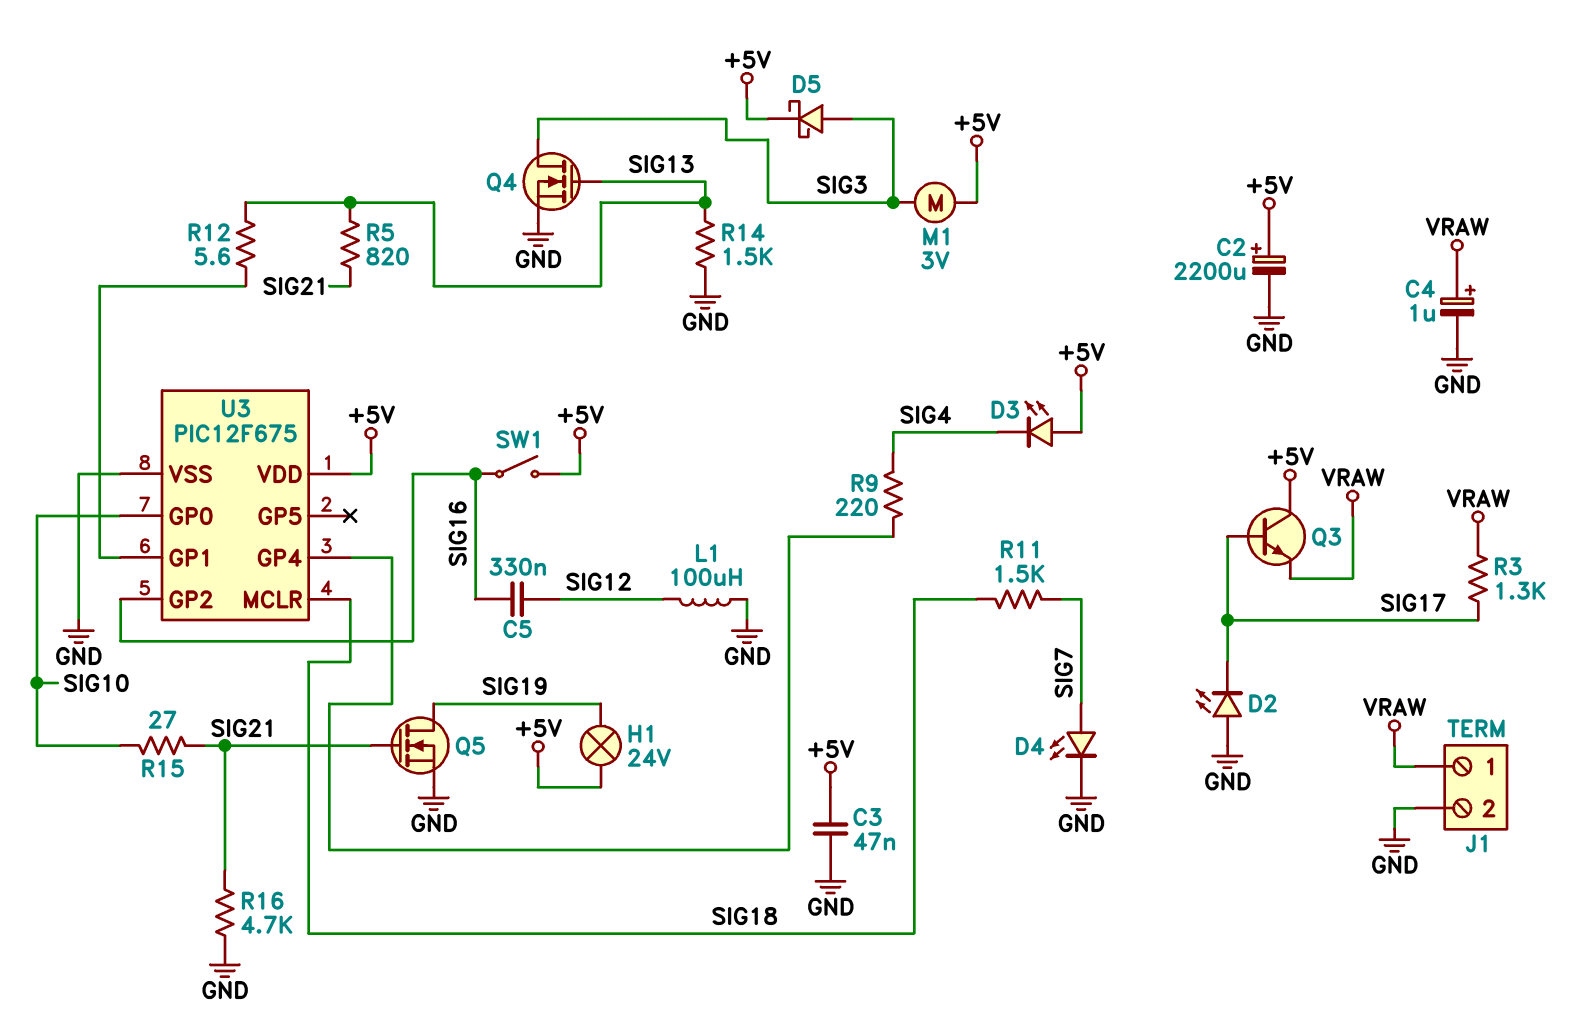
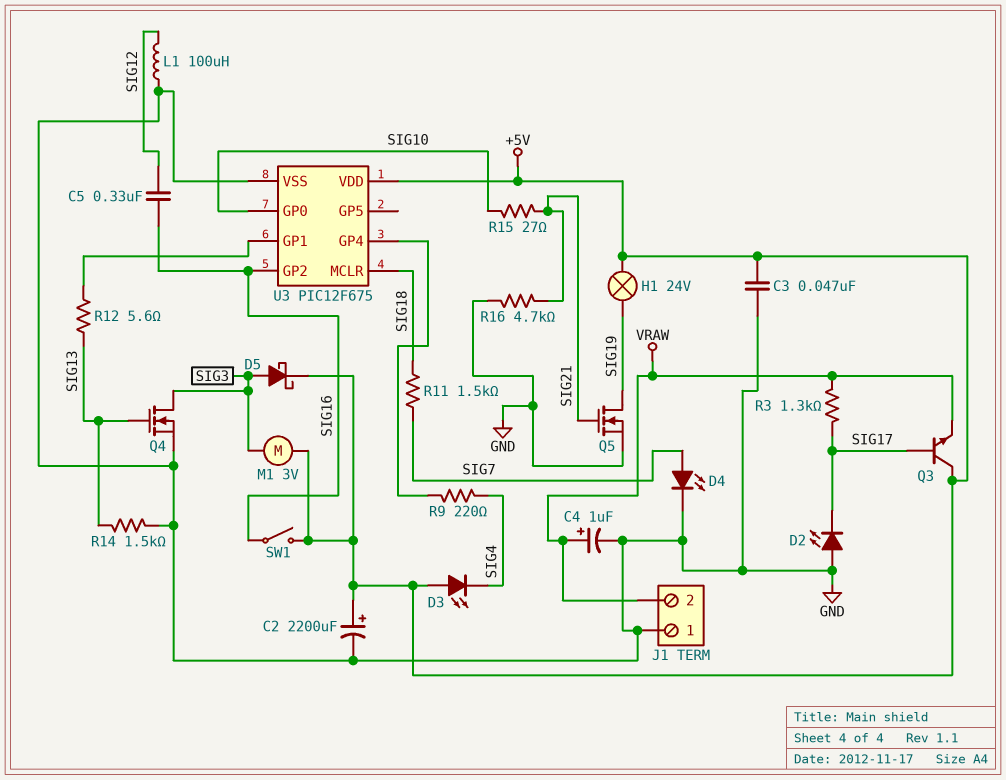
J1 pin 1: VRAW -> GND
J1 pin 2: GND -> VRAW
R5: 820 (SIG13, SIG21) -> none

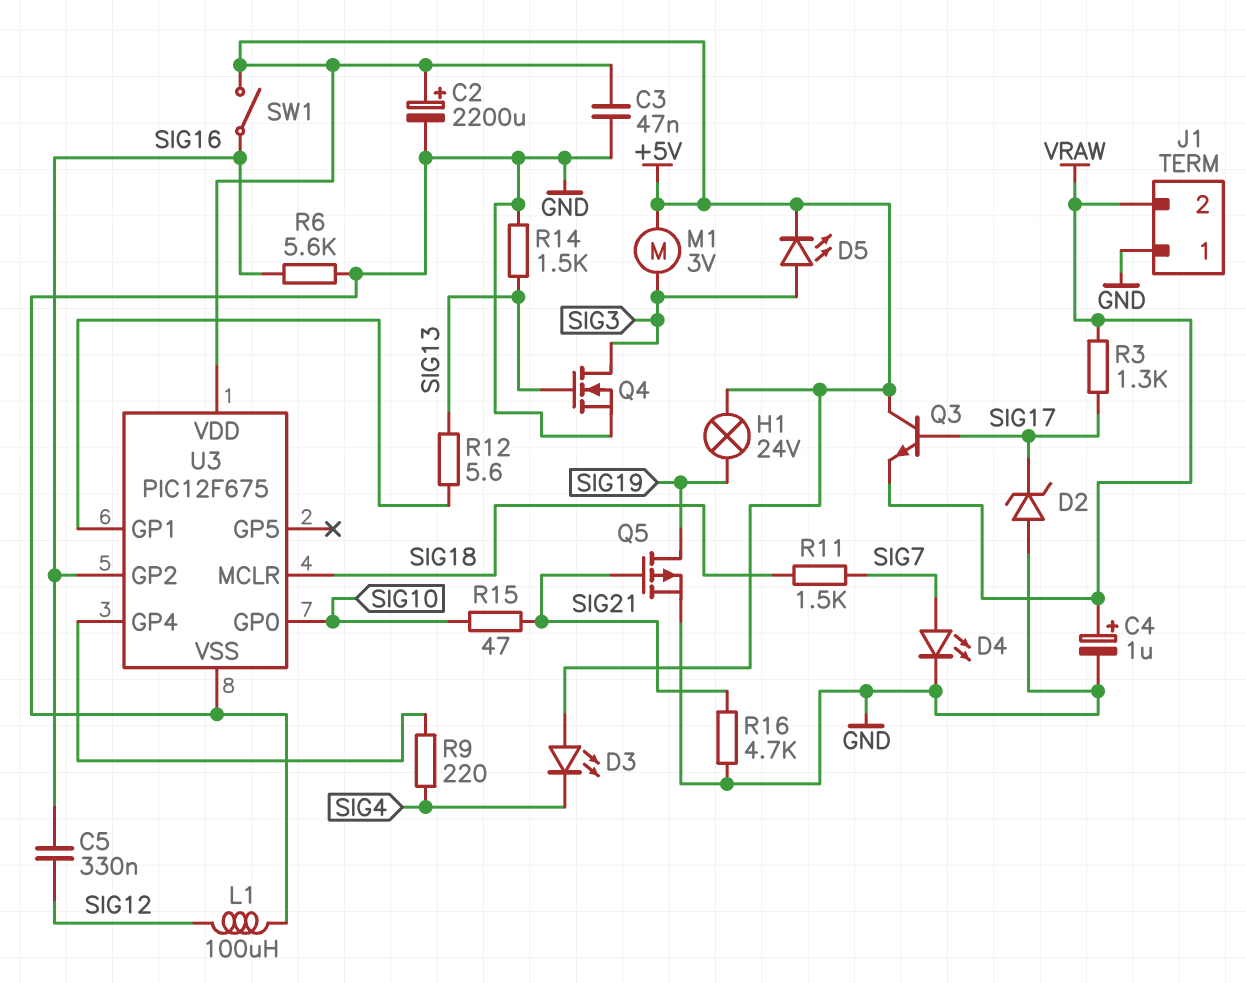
D2: LED (A GND, K SIG17) -> zener (A GND, K SIG17)
D5: schottky (A SIG3, K +5V) -> LED (A SIG3, K +5V)
Q5: NMOS (G SIG21, D SIG19, S GND) -> PMOS (G SIG21, D SIG19, S GND)
R6: none -> 5.6k (GND, SIG16)
R15: 27 (SIG10, SIG21) -> 47 (SIG10, SIG21)

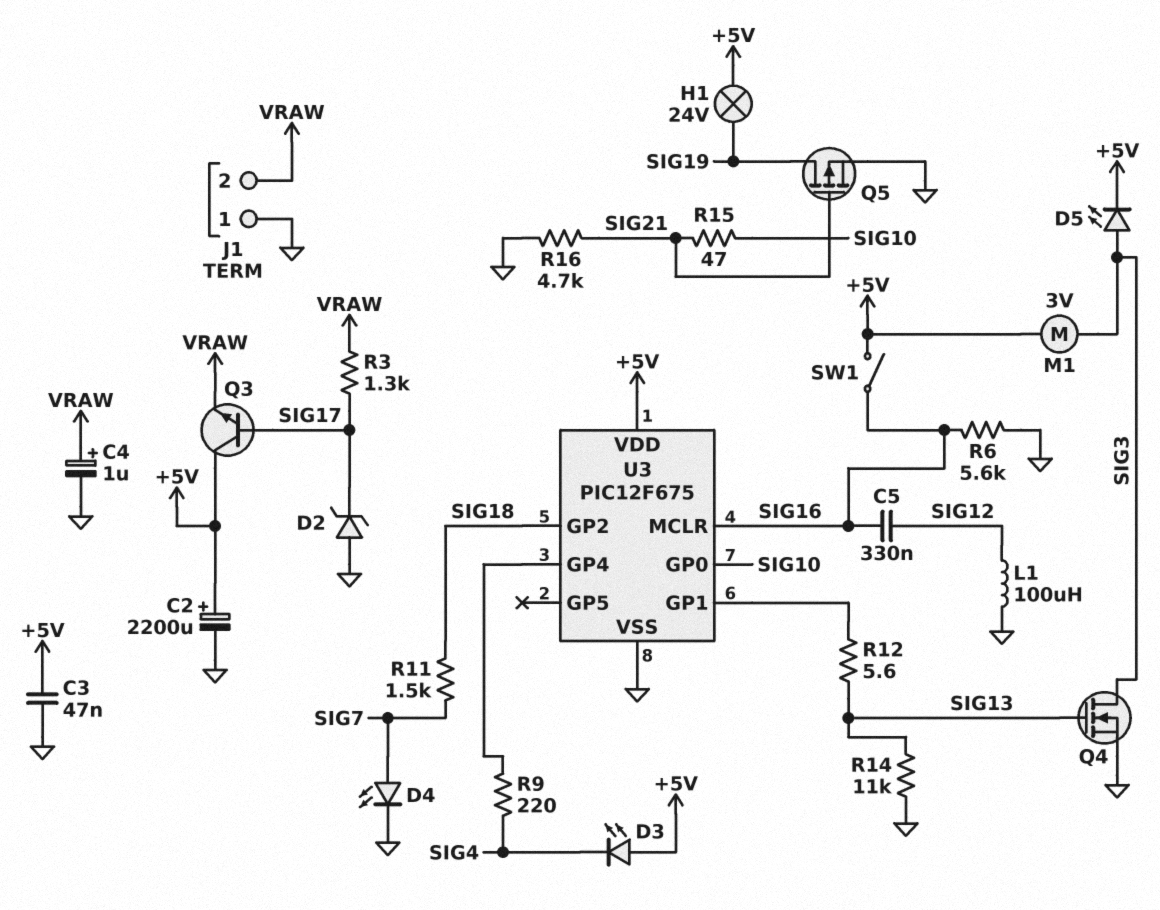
R14: 1.5k (GND, SIG13) -> 11k (GND, SIG13)
U3 pin GP2: SIG16 -> SIG18
U3 pin MCLR: SIG18 -> SIG16

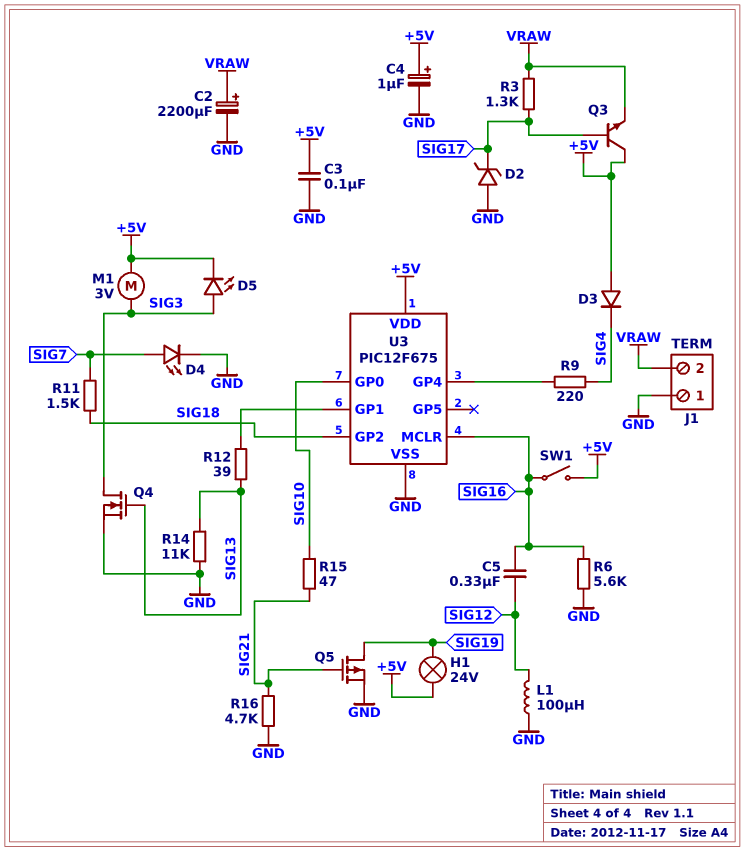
C2: 2200uF (plus +5V, minus GND) -> 2200uF (plus VRAW, minus GND)
C3: 47nF (+5V, GND) -> 100nF (+5V, GND)
C4: 1uF (plus VRAW, minus GND) -> 1uF (plus +5V, minus GND)
D3: LED (A +5V, K SIG4) -> diode (A +5V, K SIG4)
R12: 5.6 (SIG13, U3/GP1) -> 39 (SIG13, U3/GP1)

